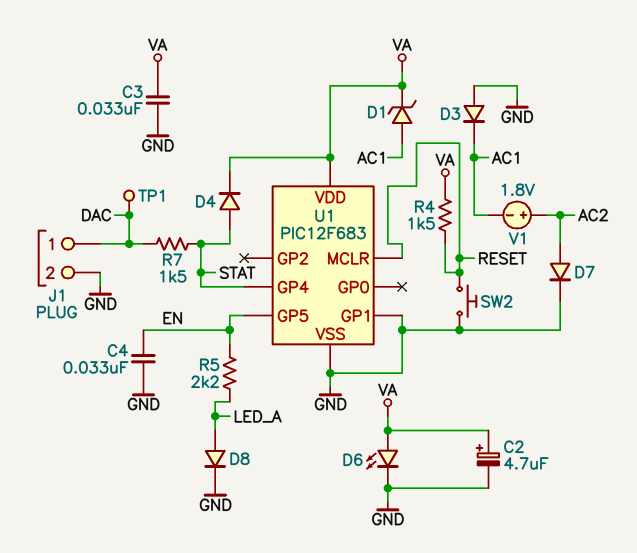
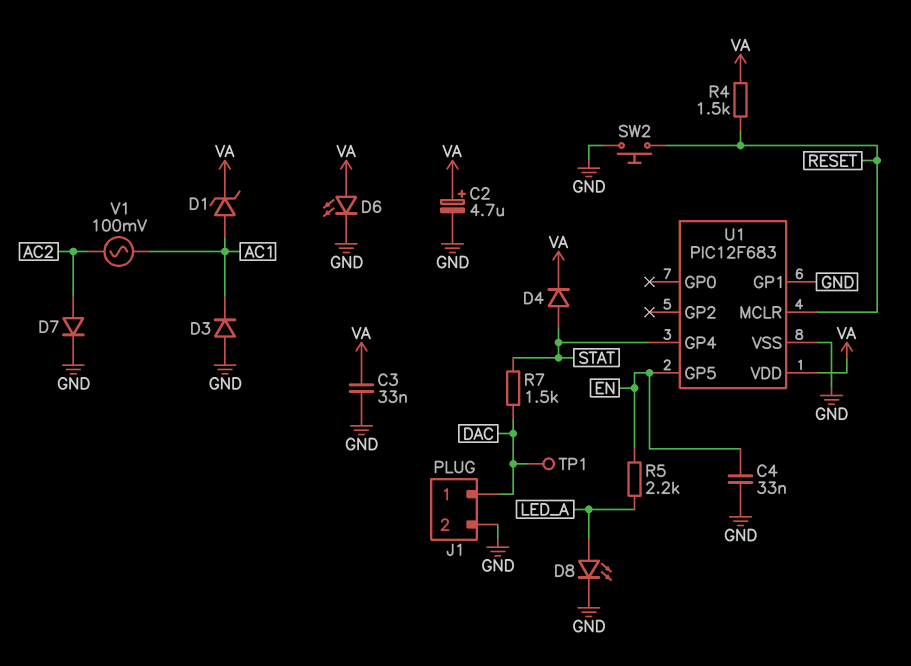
D8: diode (A LED_A, K GND) -> LED (A LED_A, K GND)
V1: 1.8V (plus AC2, minus AC1) -> AC 100mV (AC1, AC2)

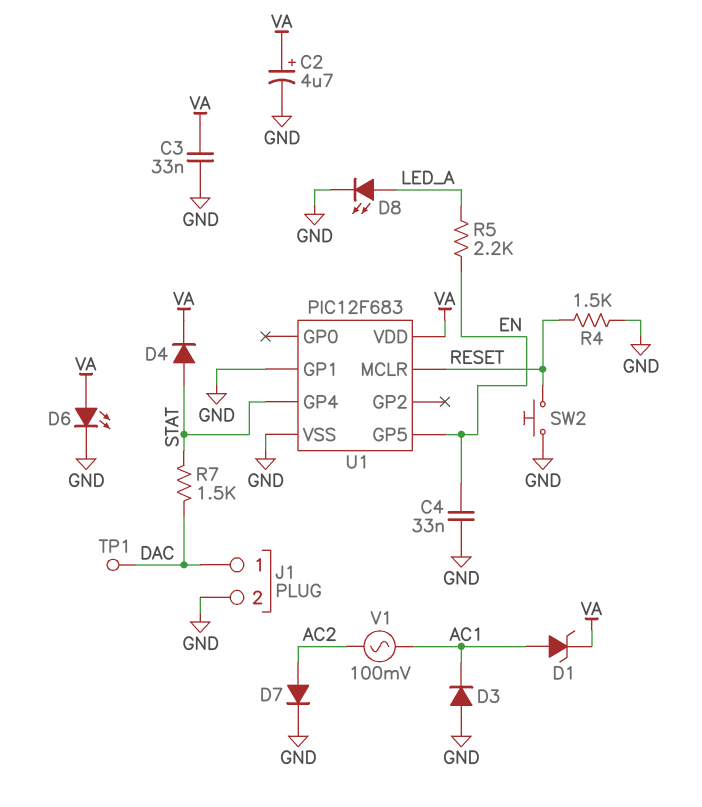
R4: 1.5k (RESET, VA) -> 1.5k (GND, RESET)

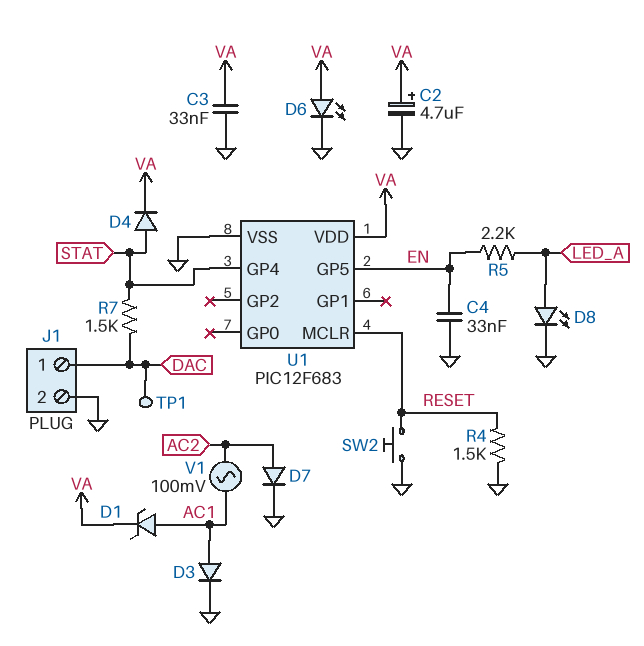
D3: diode (A GND, K AC1) -> diode (A AC1, K GND)
U1 pin GP1: GND -> none

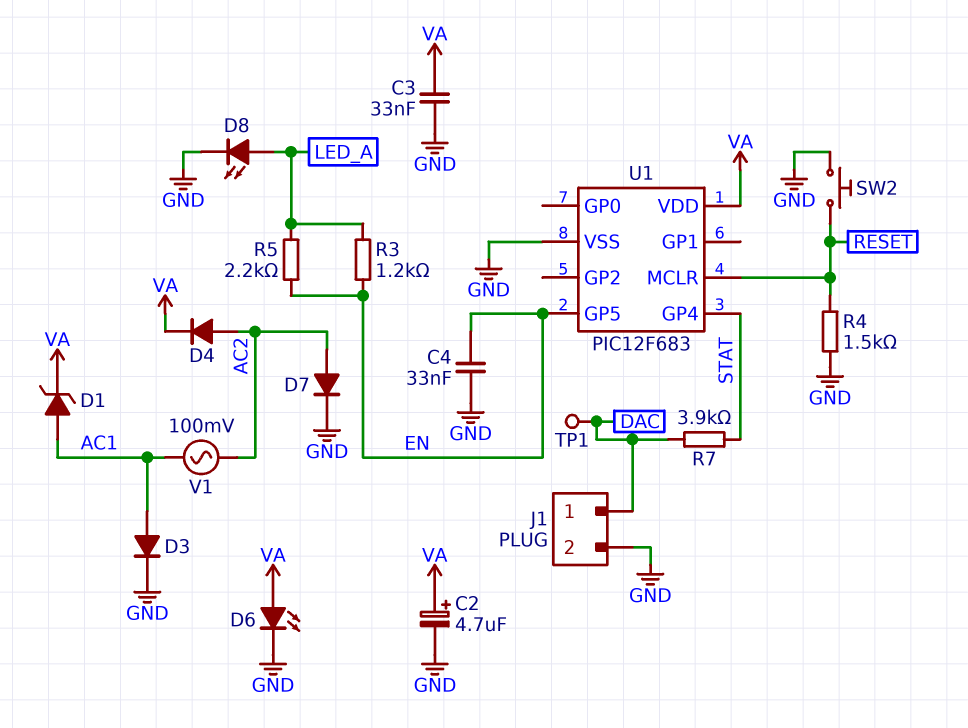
D4: diode (A STAT, K VA) -> diode (A AC2, K VA)
R3: none -> 1.2k (EN, LED_A)
R7: 1.5k (DAC, STAT) -> 3.9k (DAC, STAT)

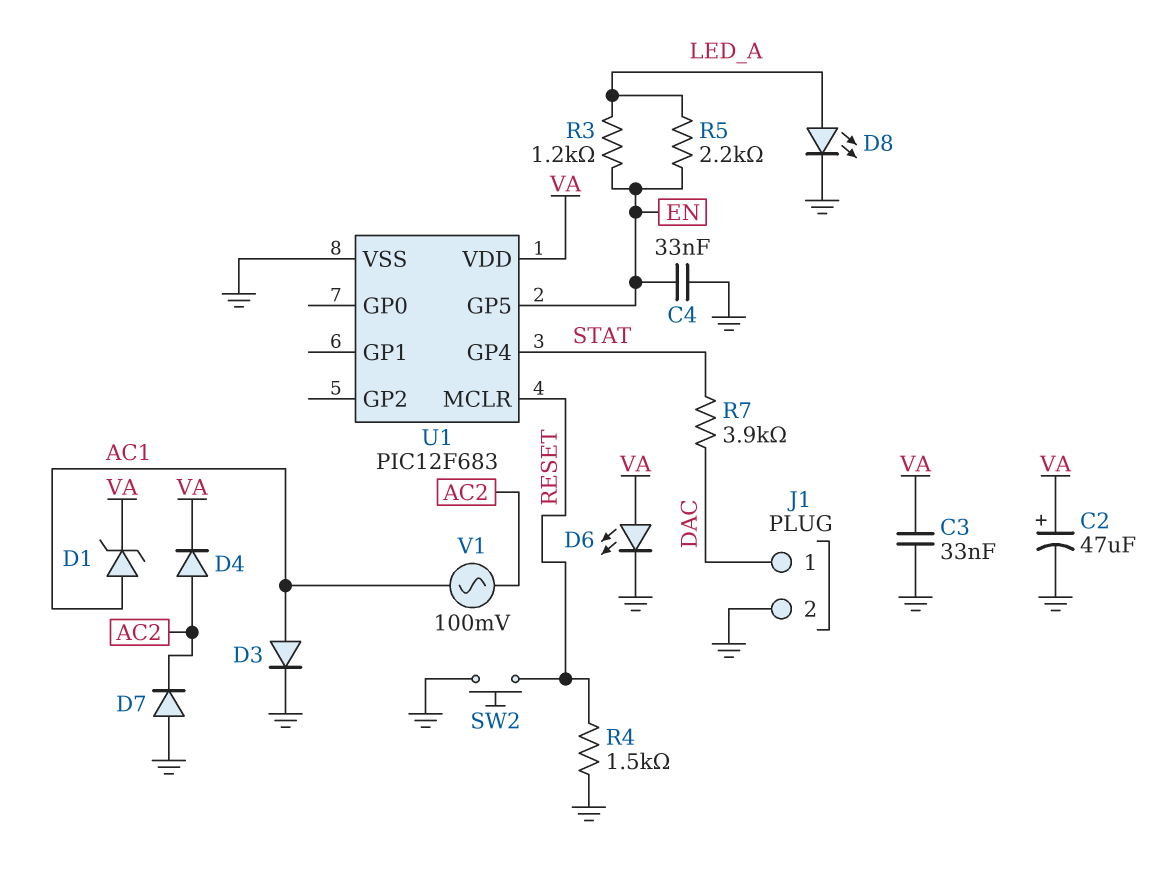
C2: 4.7uF (plus VA, minus GND) -> 47uF (plus VA, minus GND)
D7: diode (A AC2, K GND) -> diode (A GND, K AC2)
TP1: test point (DAC) -> none

